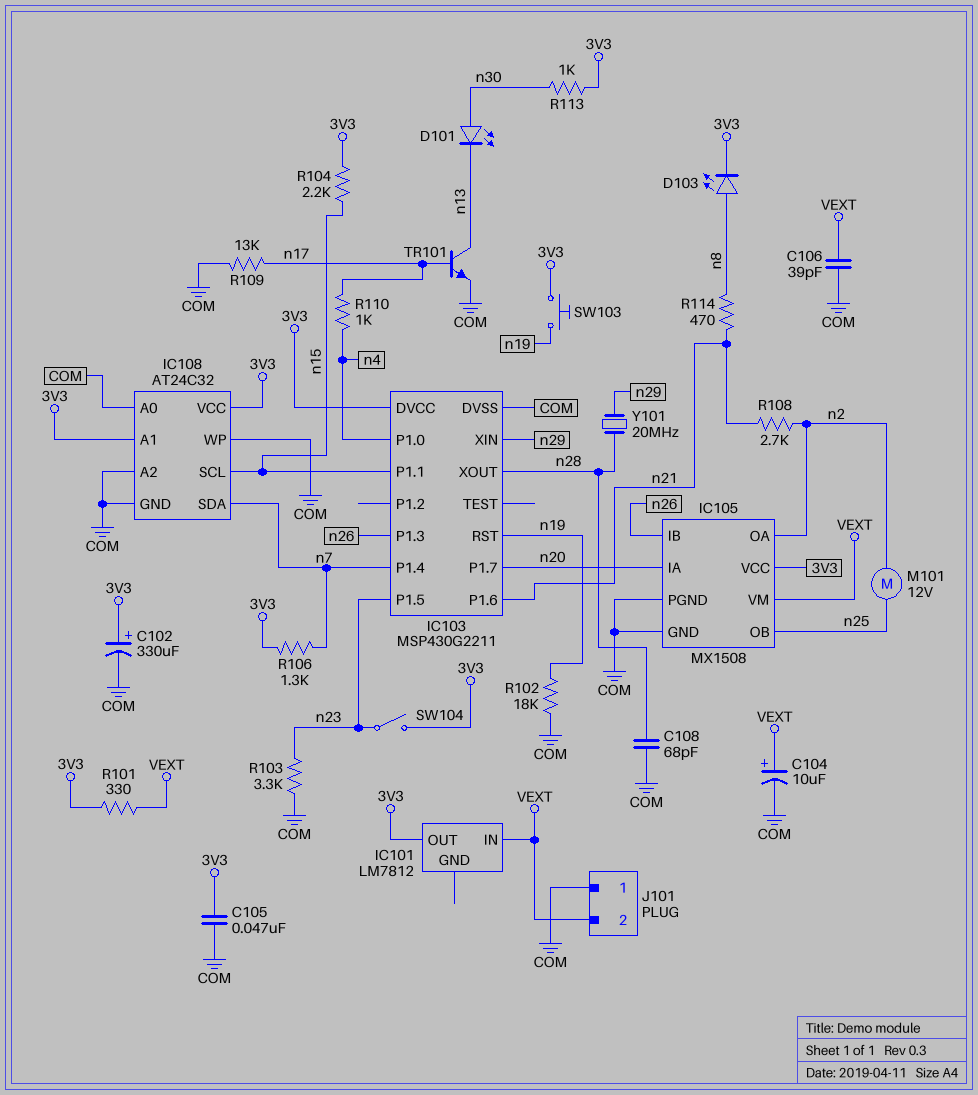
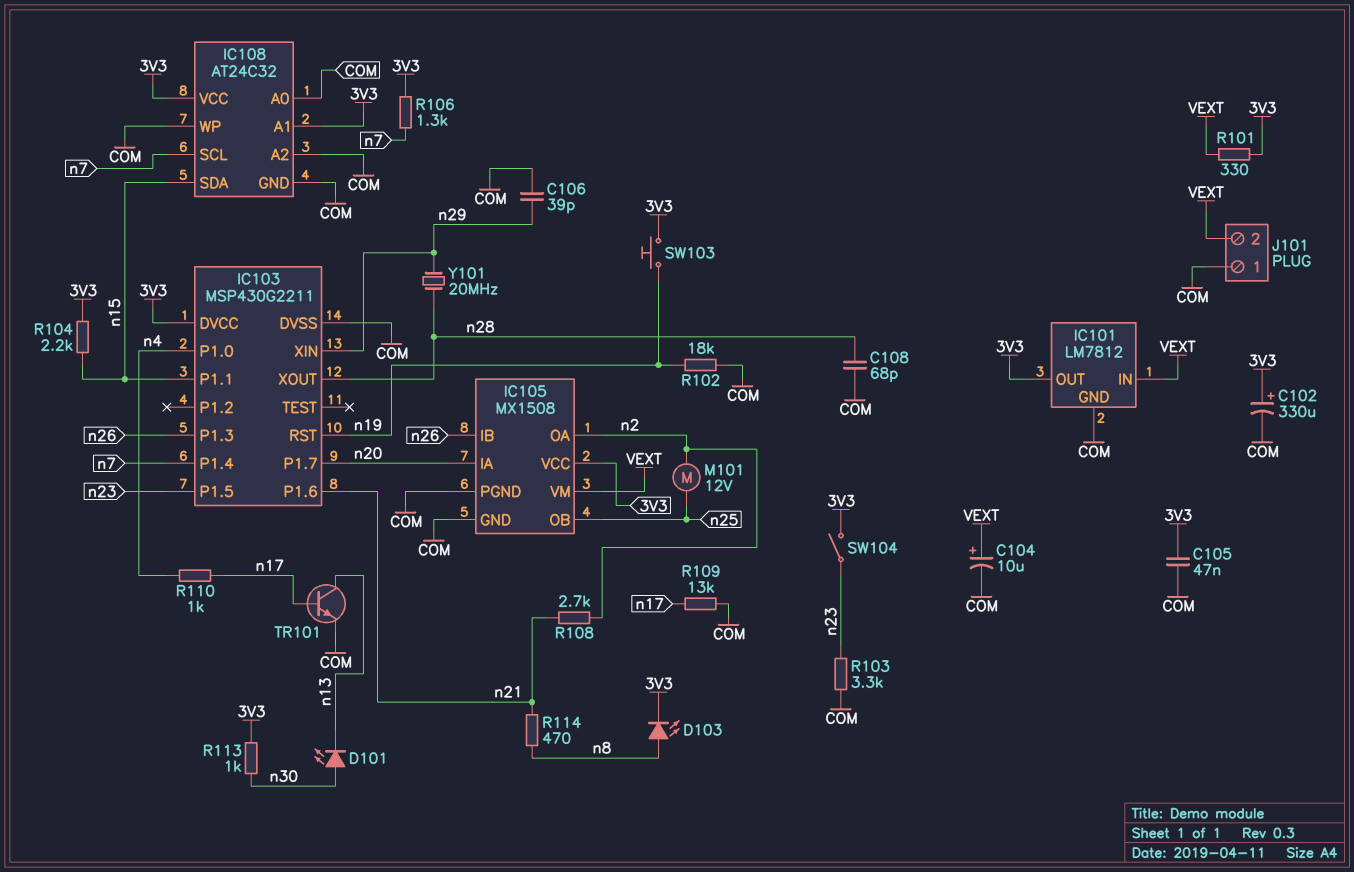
C106: 39pF (COM, VEXT) -> 39pF (COM, n29)
IC101 pin GND: none -> COM
IC108 pin SCL: n15 -> n7
IC108 pin SDA: n7 -> n15

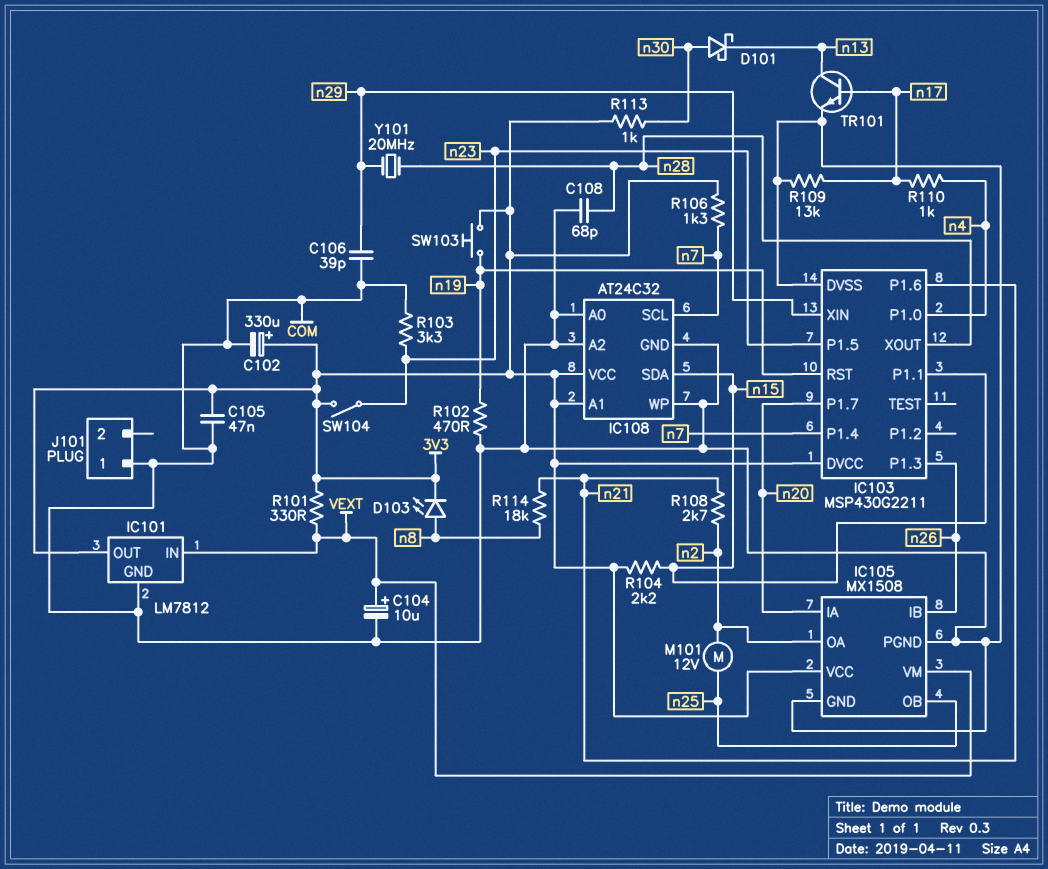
D101: LED (A n30, K n13) -> schottky (A n30, K n13)
J101 pin 2: VEXT -> none
R102: 18k (COM, n19) -> 470 (COM, n19)
R114: 470 (n8, n21) -> 18k (n8, n21)

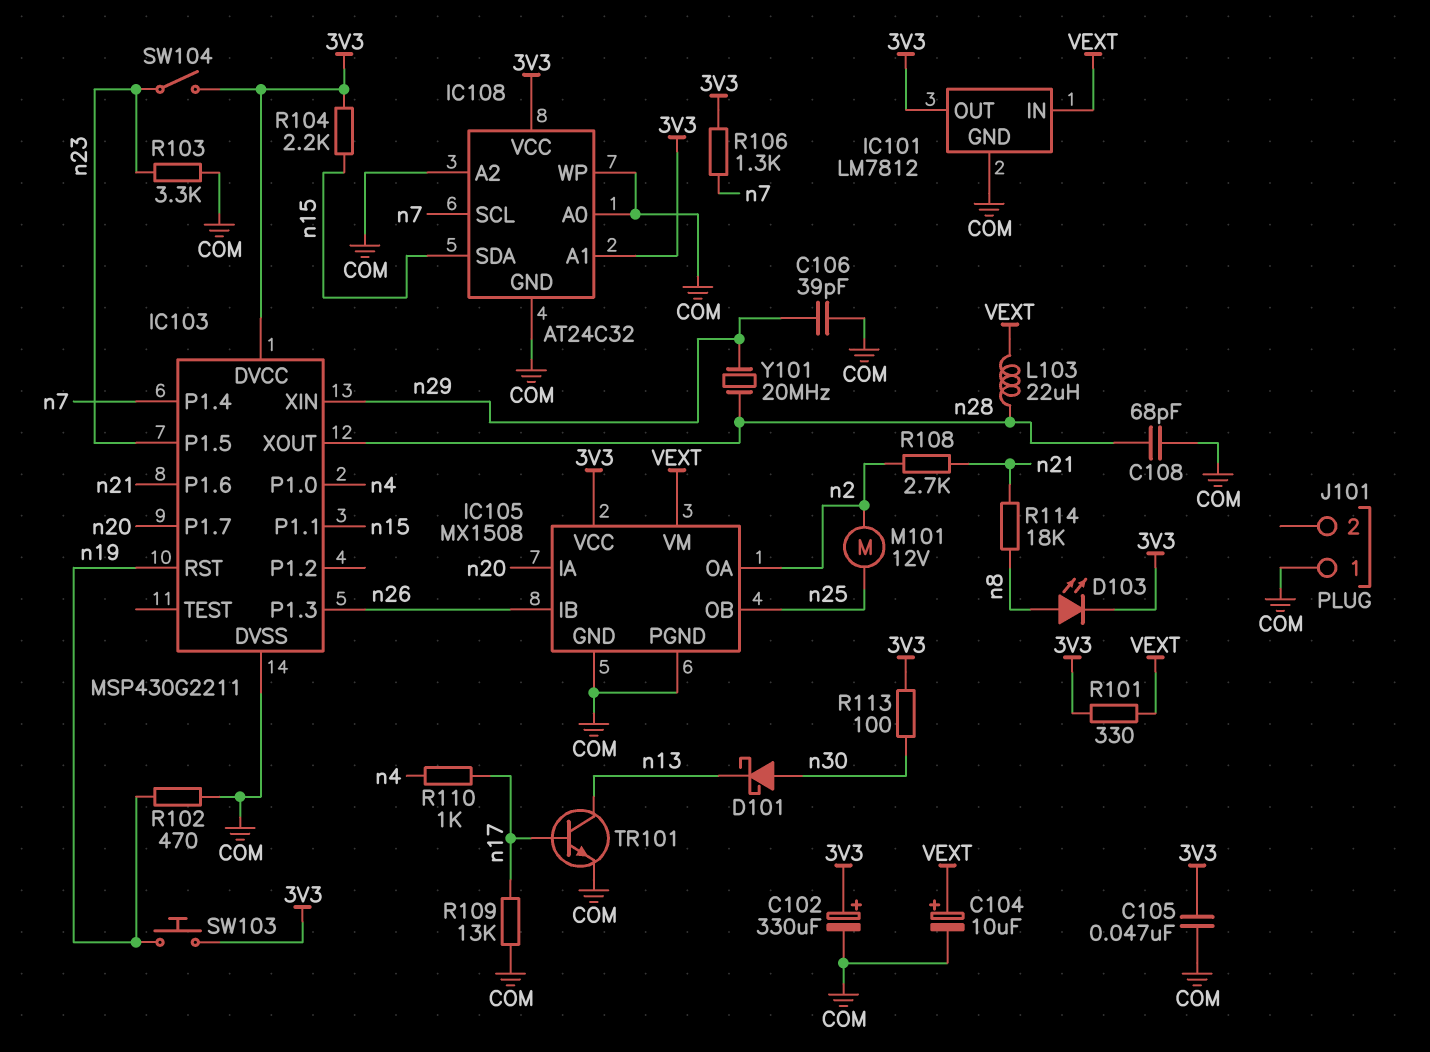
L103: none -> 22uH (VEXT, n28)
R113: 1k (3V3, n30) -> 100 (3V3, n30)

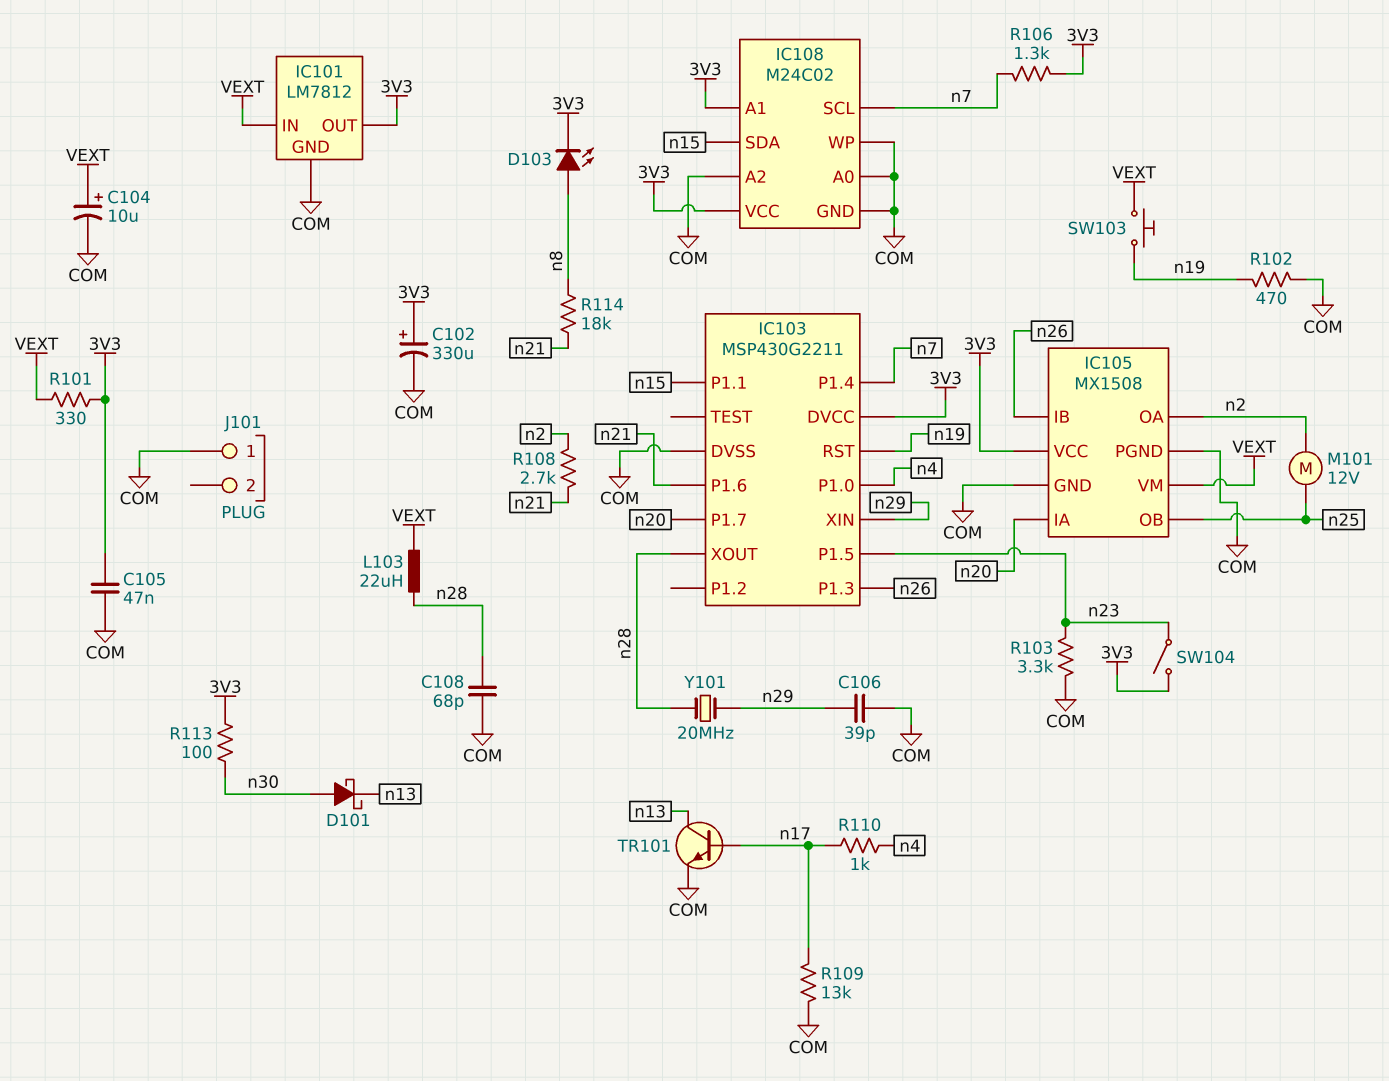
IC108: AT24C32 -> M24C02
R104: 2.2k (3V3, n15) -> none
SW103: button (3V3, n19) -> button (VEXT, n19)

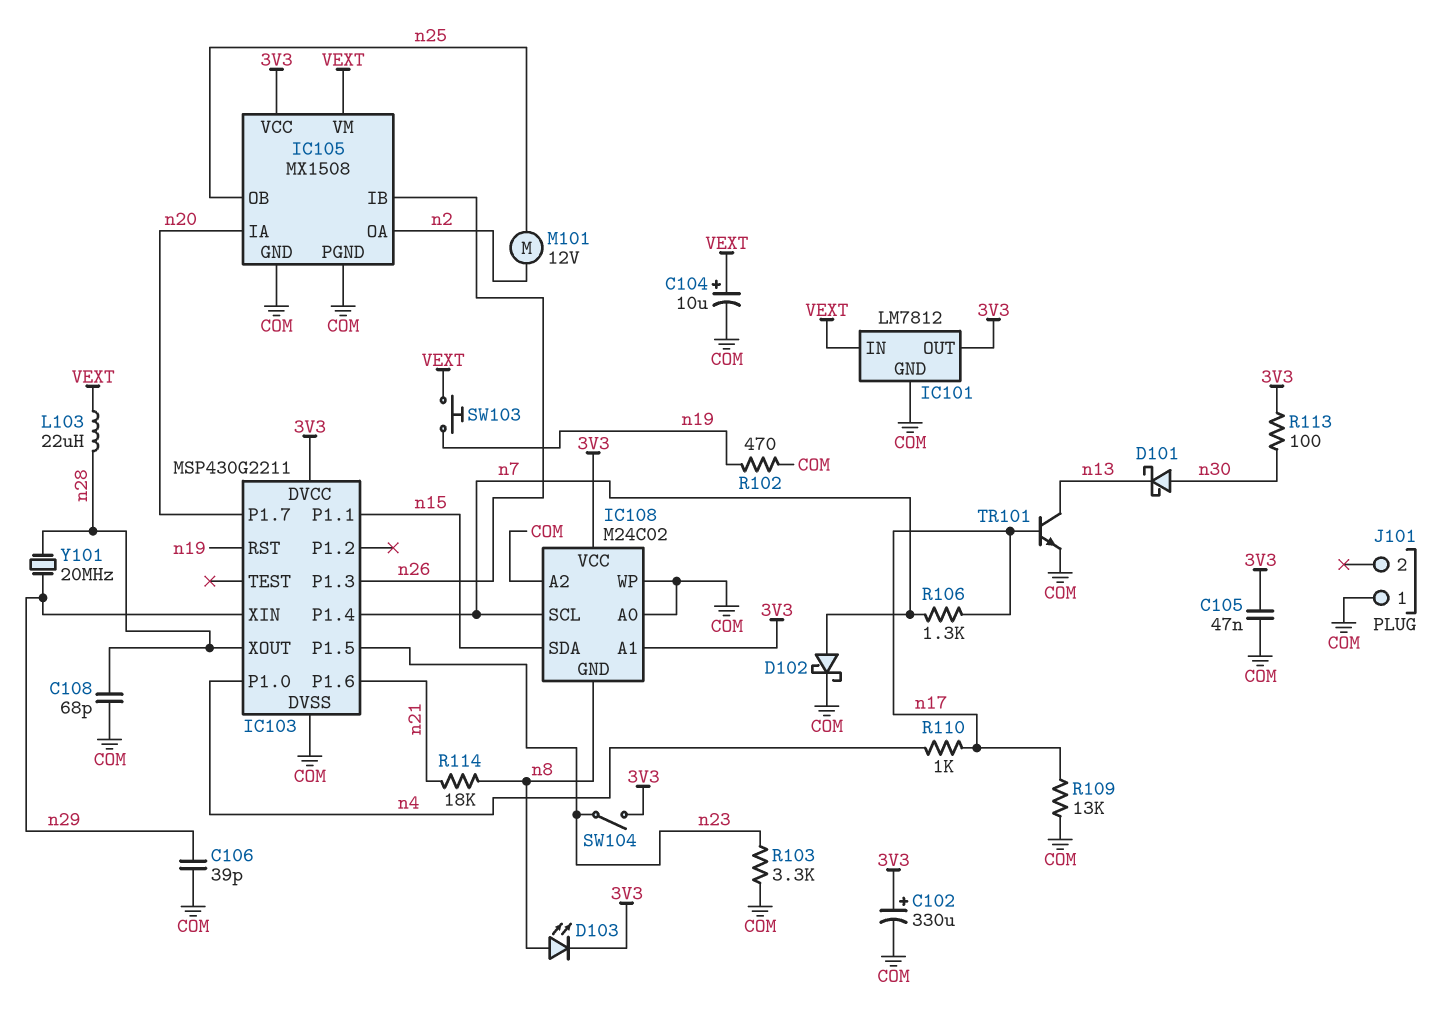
D102: none -> schottky (A n7, K COM)
IC108 pin GND: COM -> n8
R101: 330 (3V3, VEXT) -> none
R106: 1.3k (3V3, n7) -> 1.3k (n7, n17)
R108: 2.7k (n2, n21) -> none

